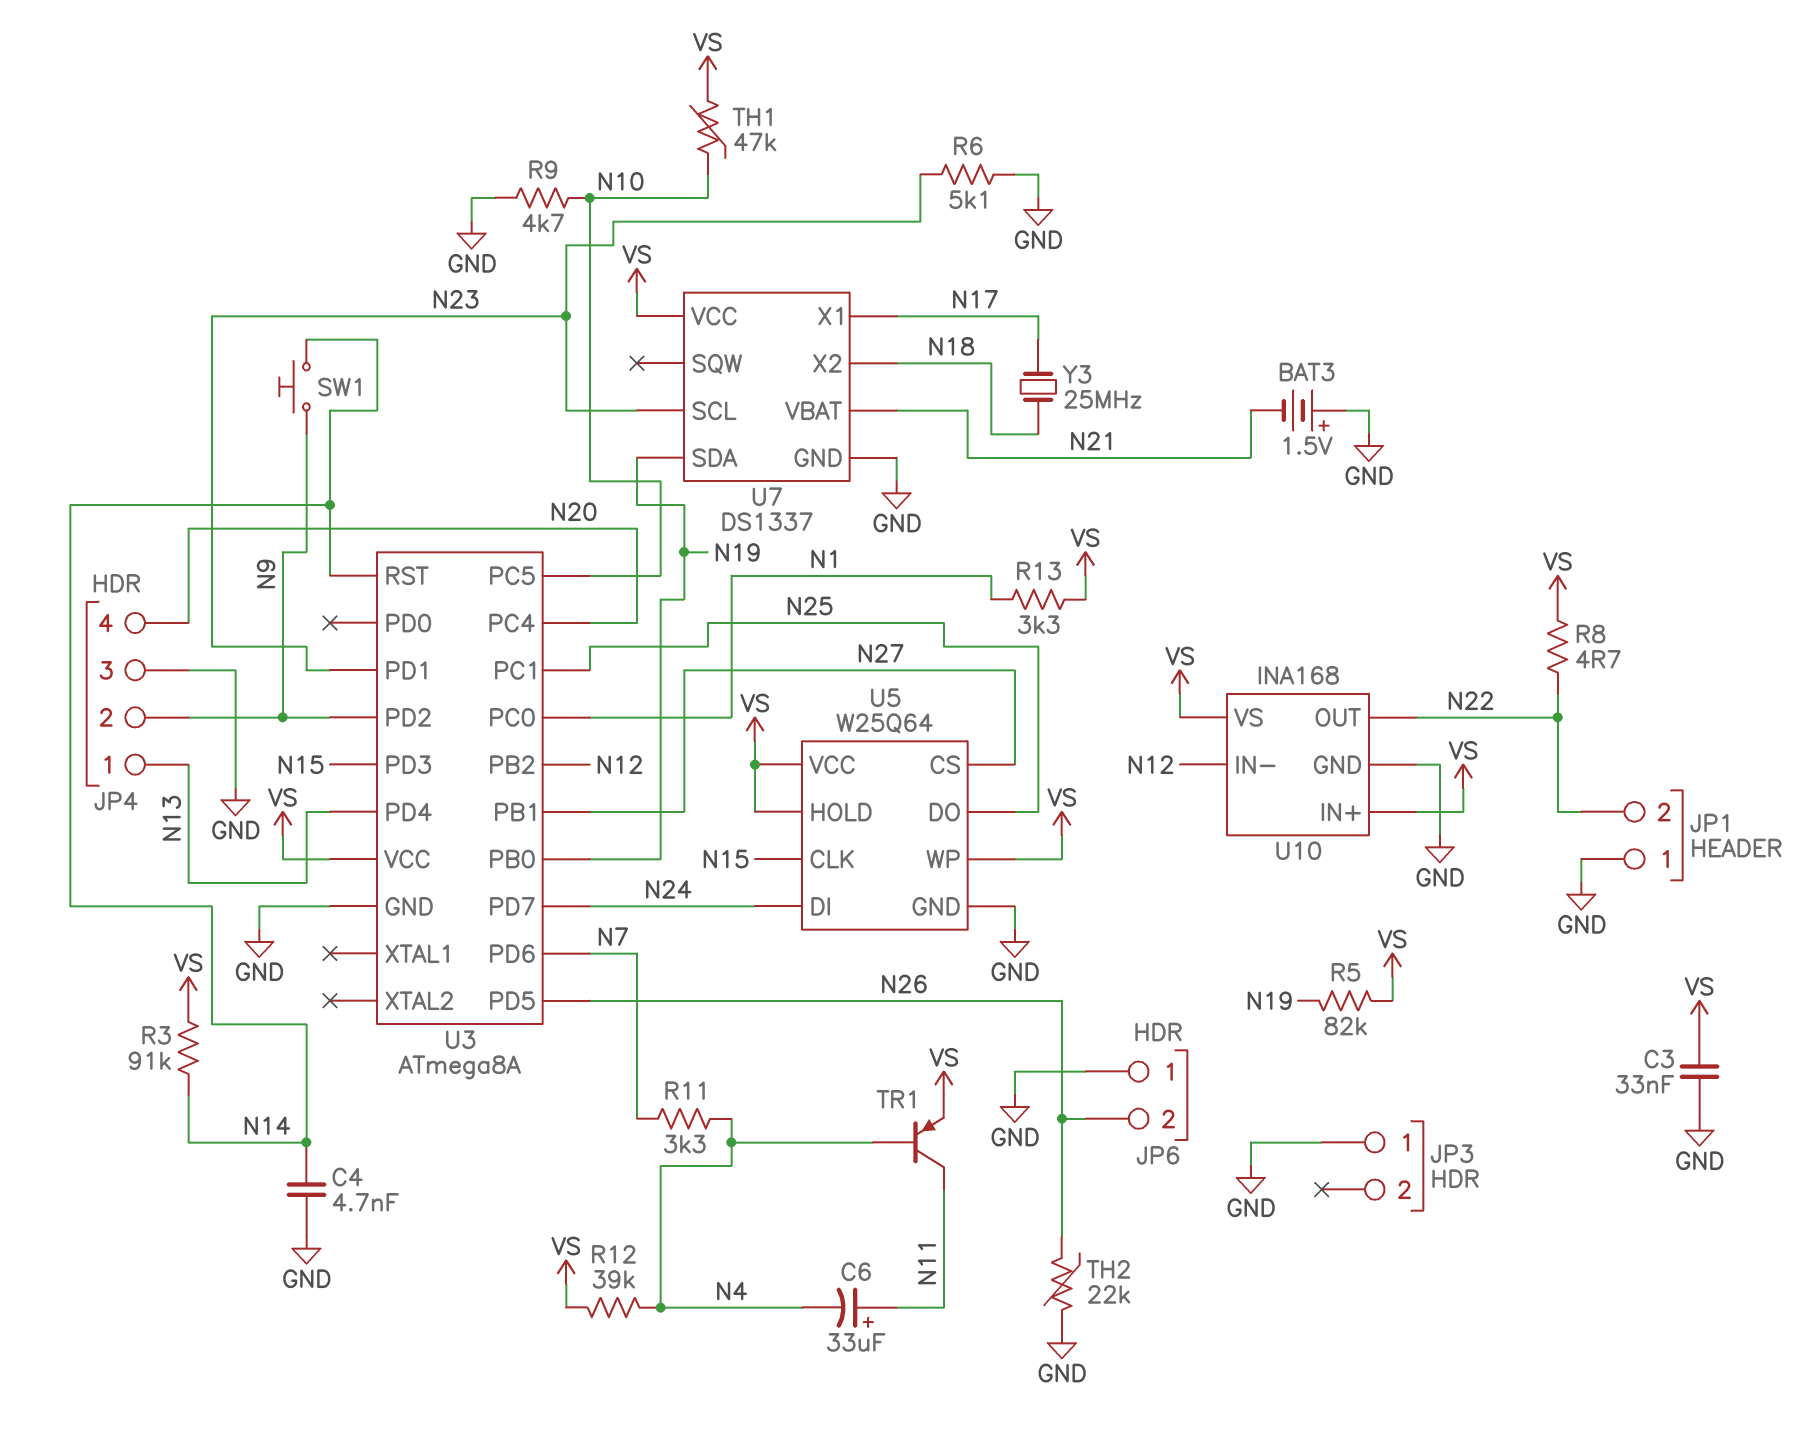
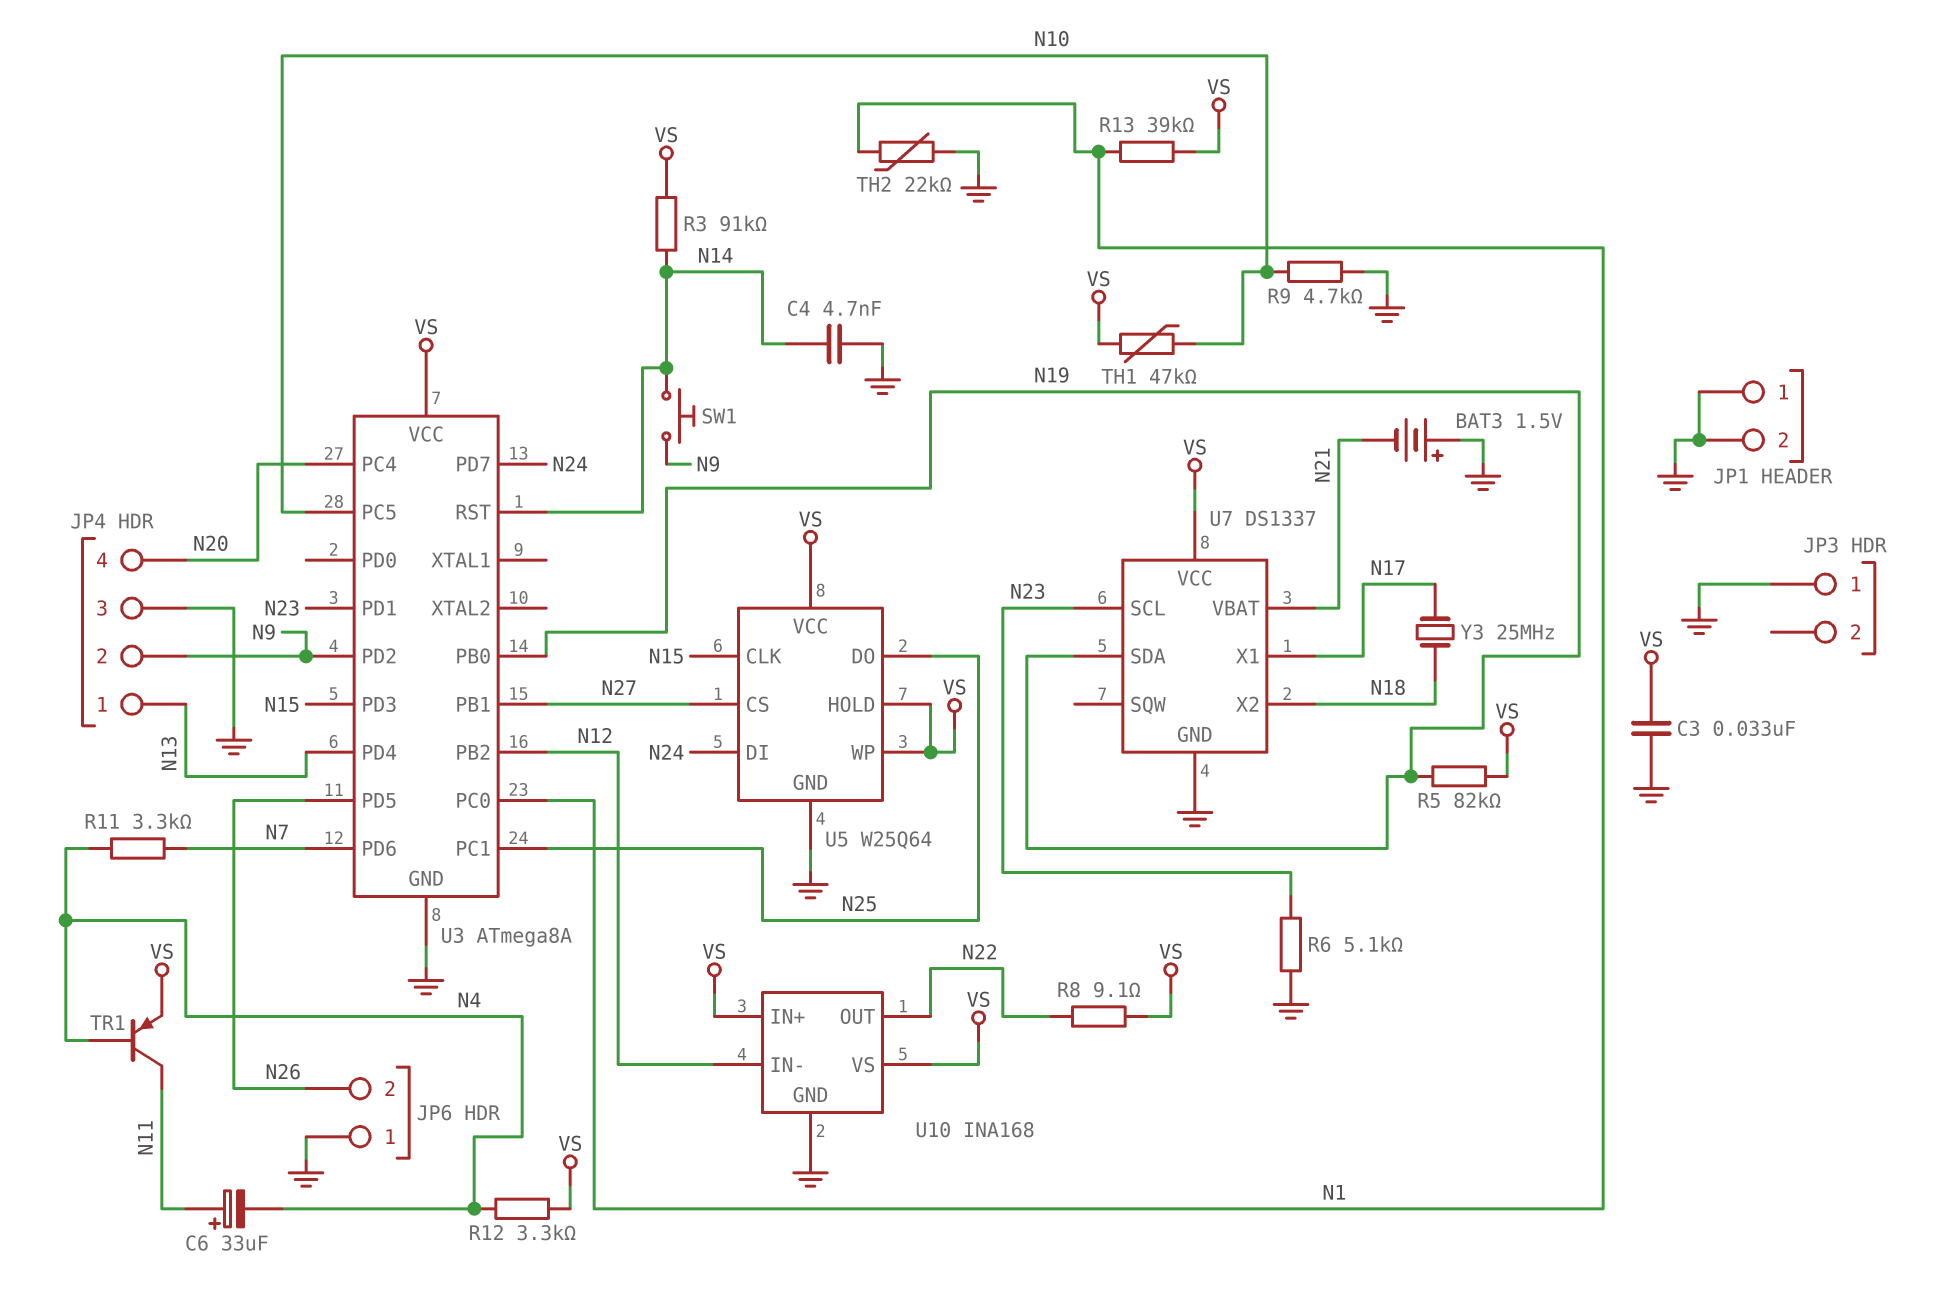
JP1 pin 2: N22 -> GND
R8: 4.7 (N22, VS) -> 9.1 (N22, VS)
R12: 39k (N4, VS) -> 3.3k (N4, VS)
R13: 3.3k (N1, VS) -> 39k (N1, VS)
TH2: 22k (GND, N26) -> 22k (GND, N1)

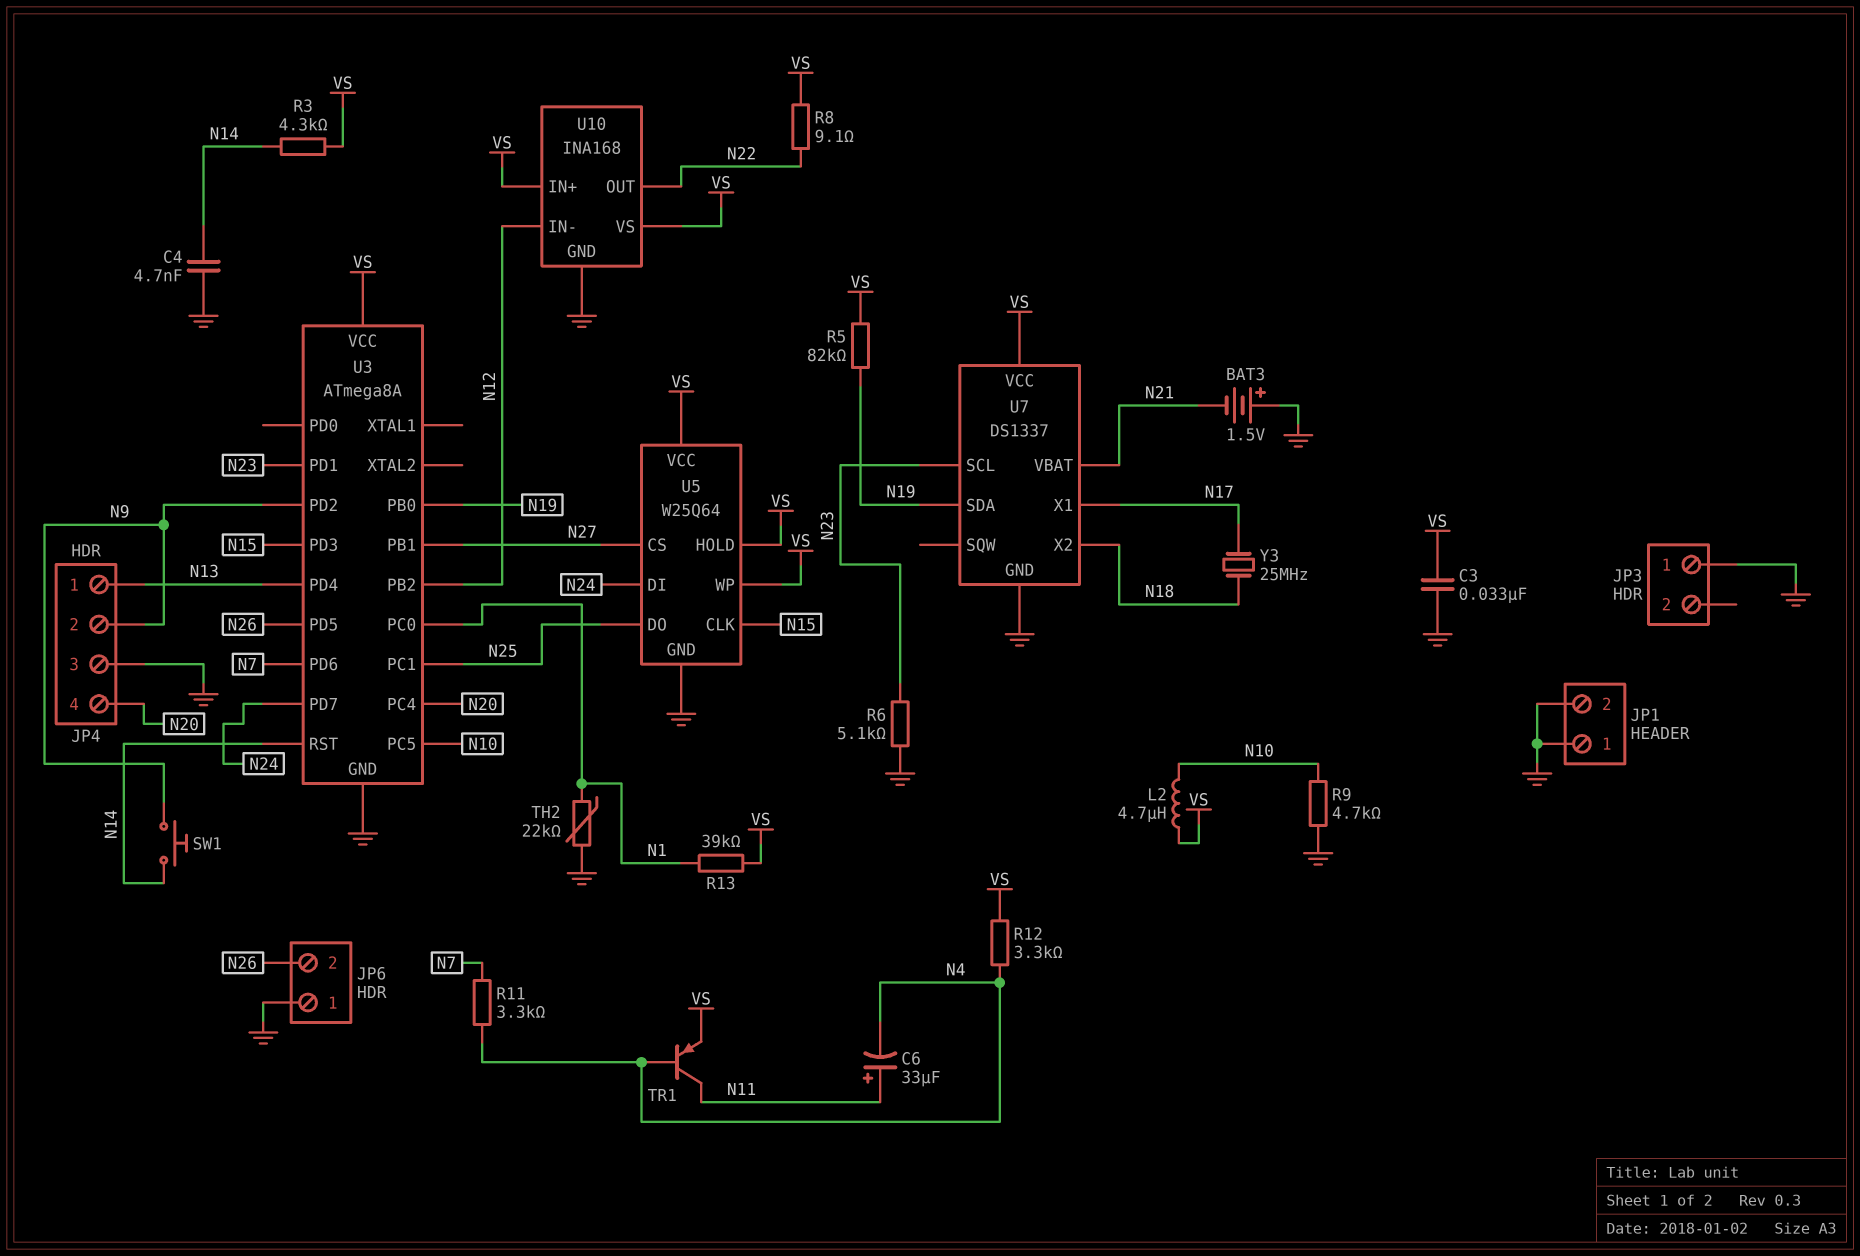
L2: none -> 4.7uH (N10, VS)
R3: 91k (N14, VS) -> 4.3k (N14, VS)
TH1: 47k (N10, VS) -> none

